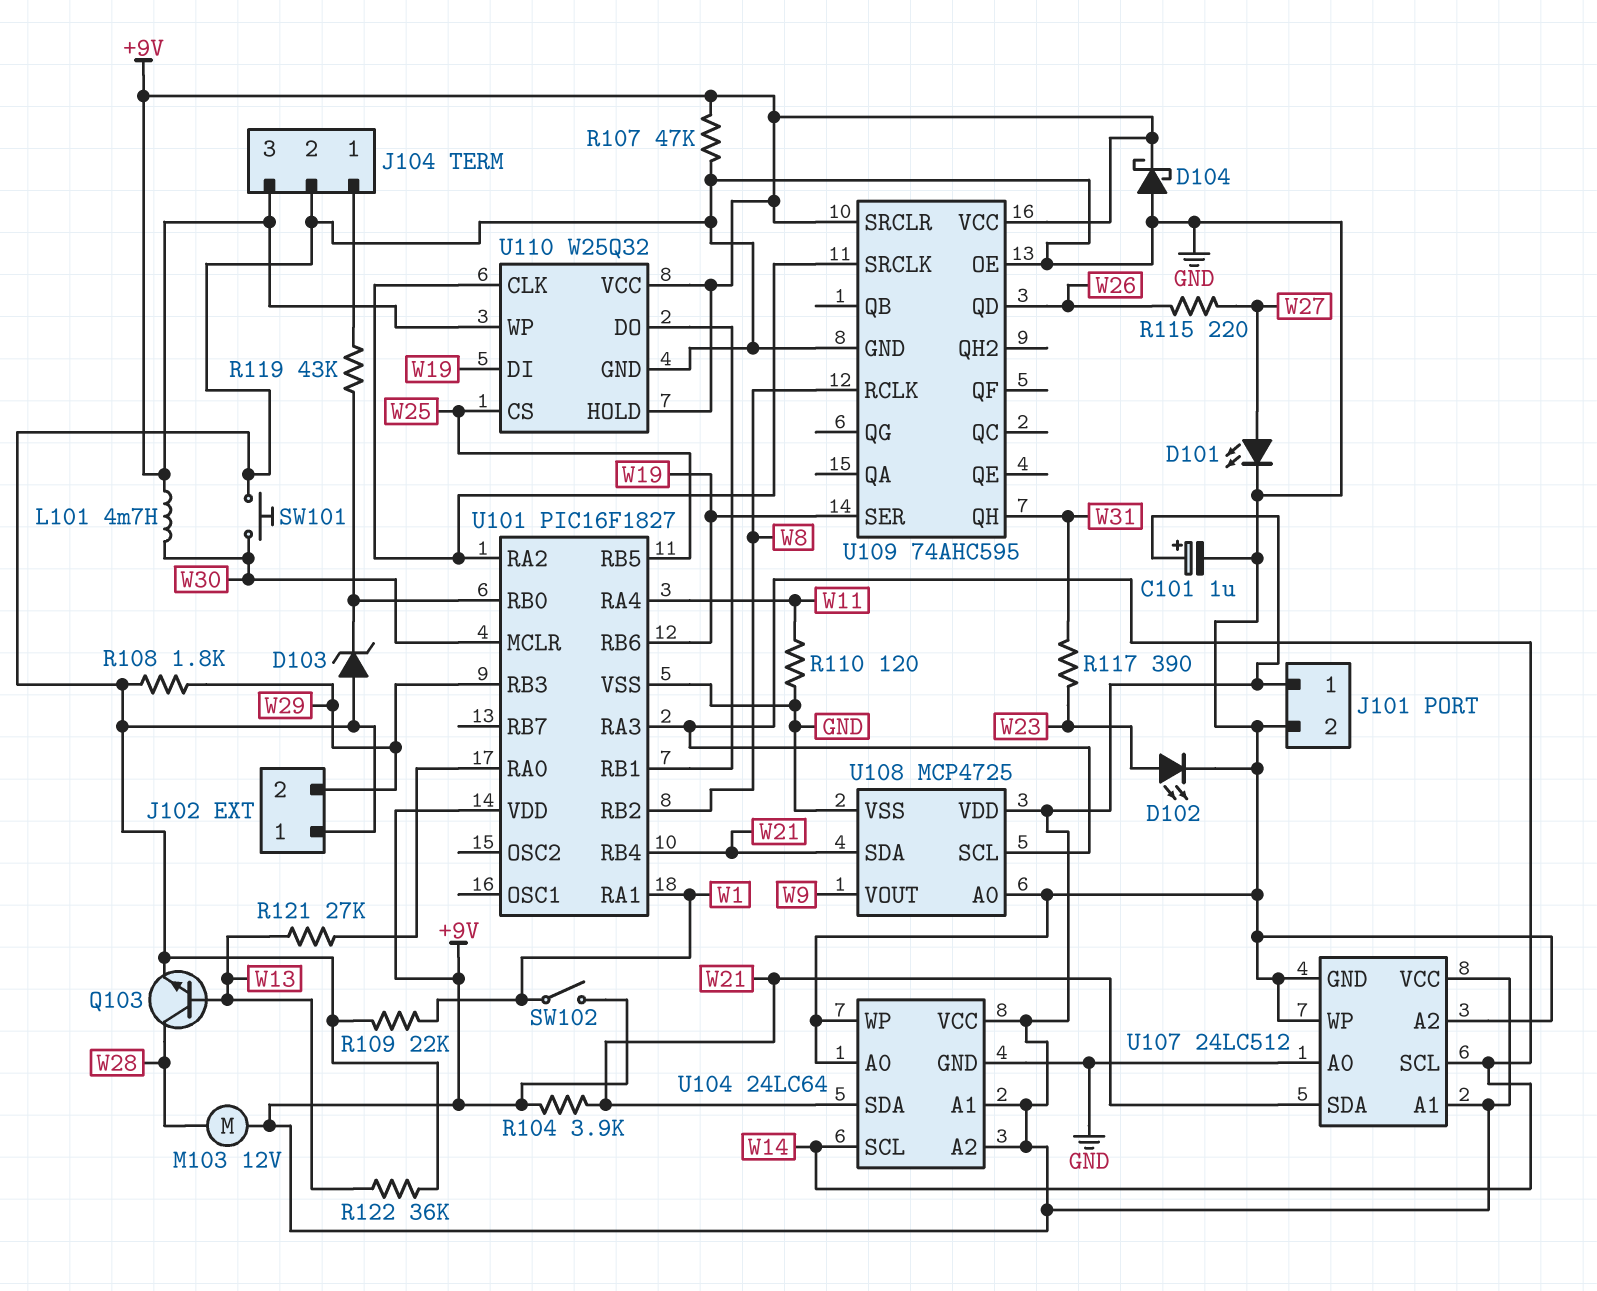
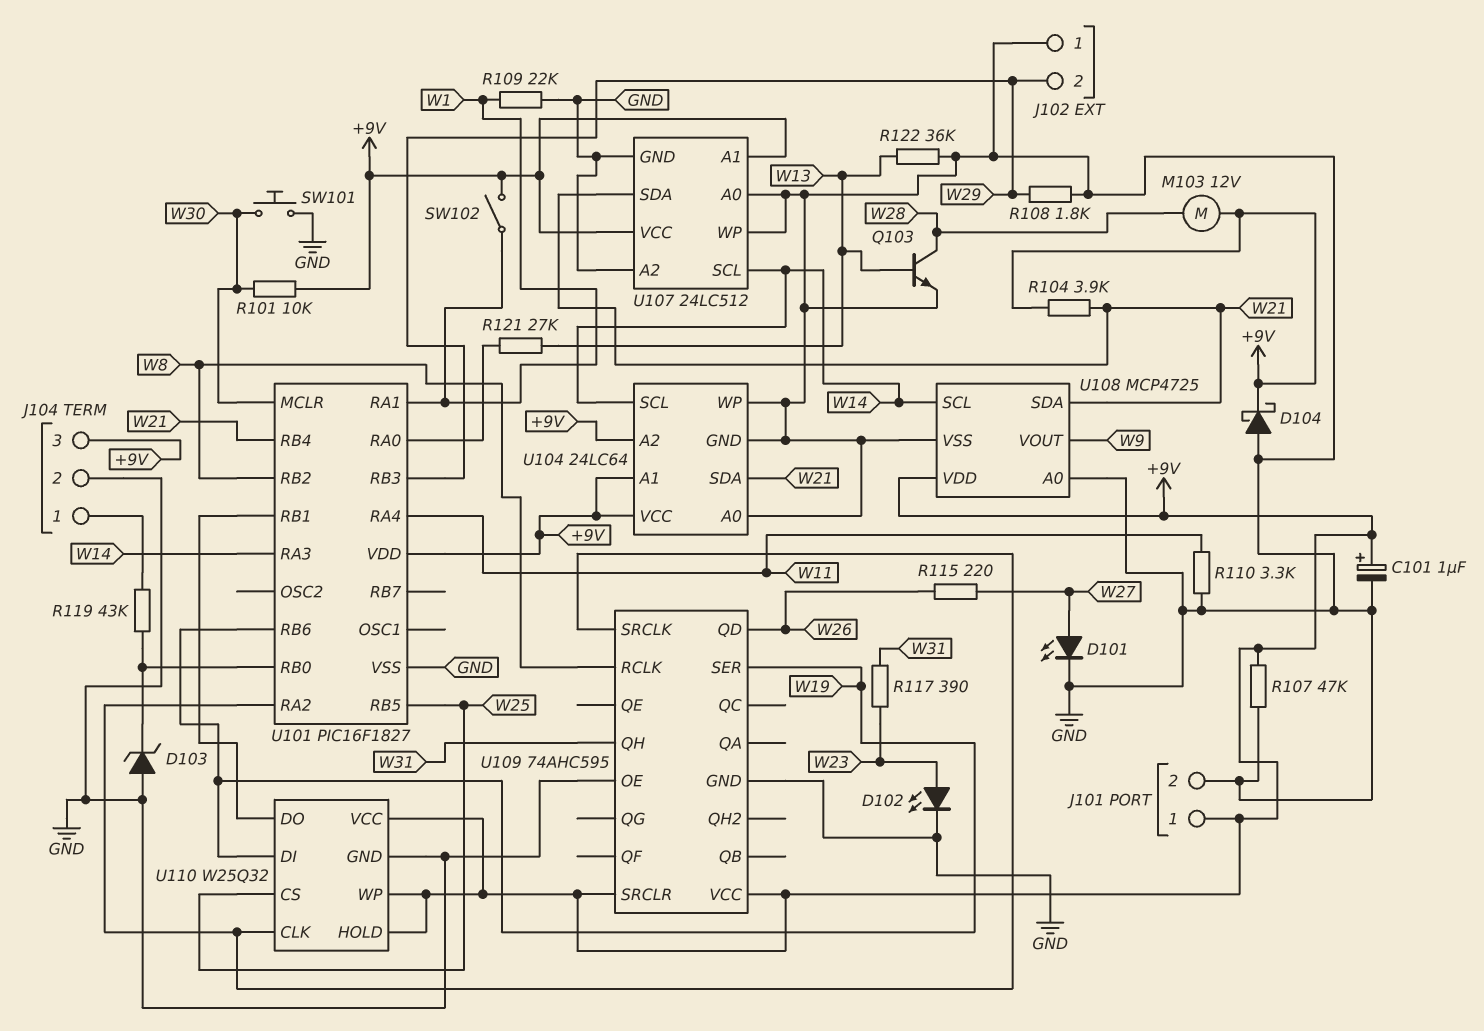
L101: 4.7mH (+9V, W30) -> none
R101: none -> 10k (+9V, W30)
R110: 120 (GND, W11) -> 3.3k (GND, W11)

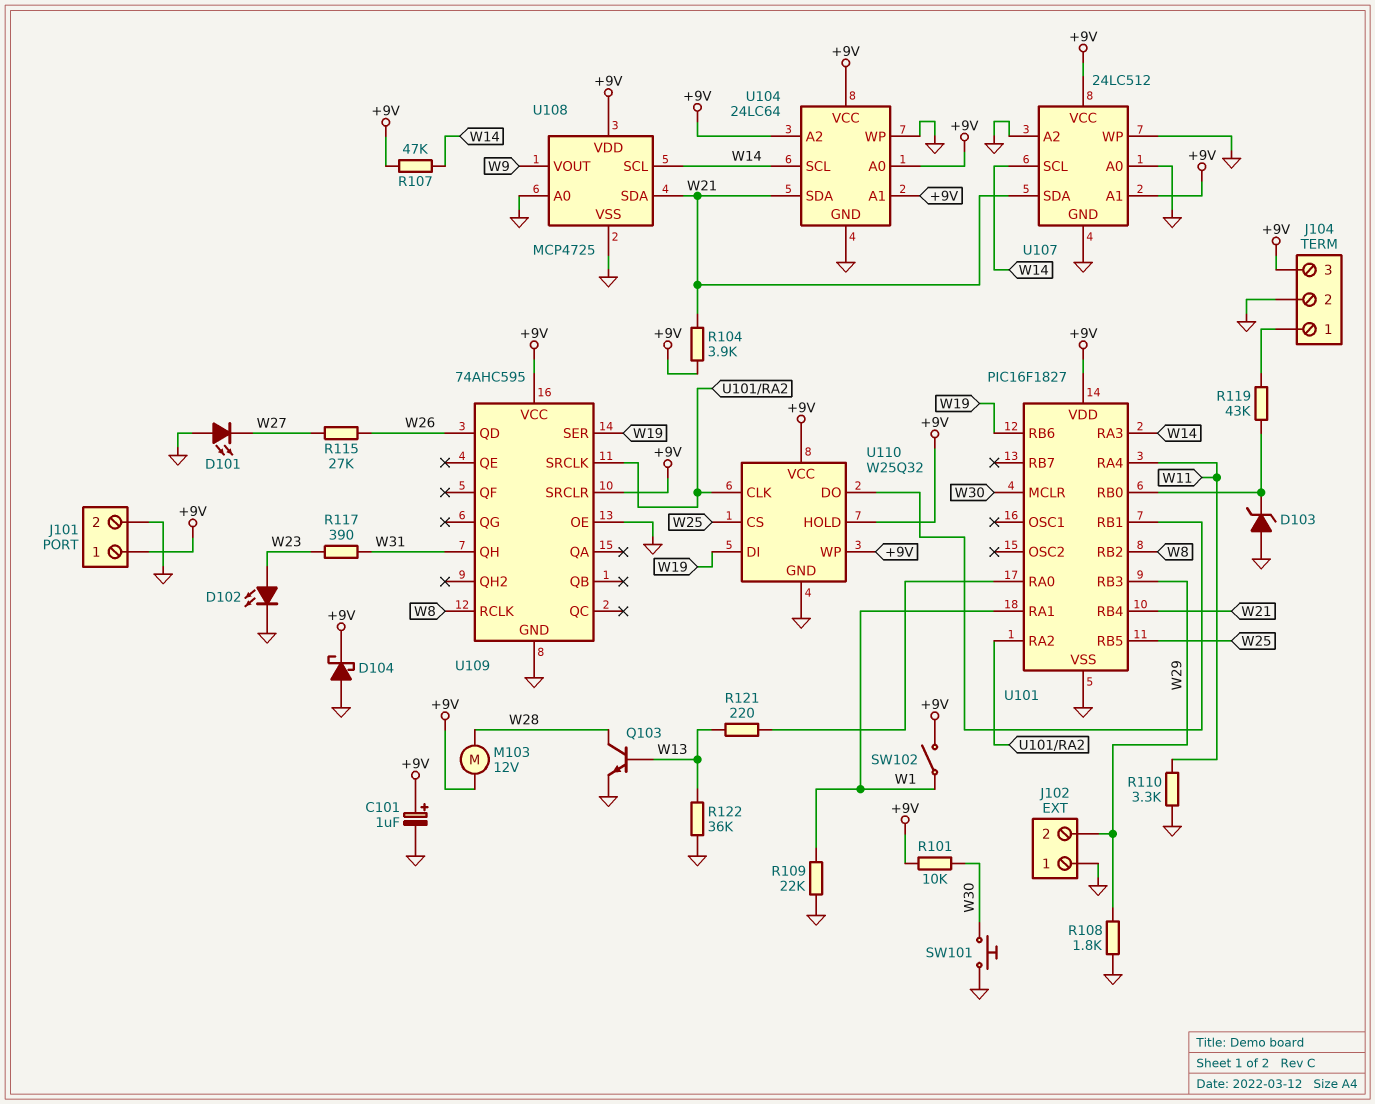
D101: LED (A W27, K GND) -> LED (A GND, K W27)
R107: 47k (+9V, GND) -> 47k (+9V, W14)
R115: 220 (W26, W27) -> 27k (W26, W27)
R121: 27k (U101/RA0, W13) -> 220 (U101/RA0, W13)
U104 pin A0: GND -> +9V

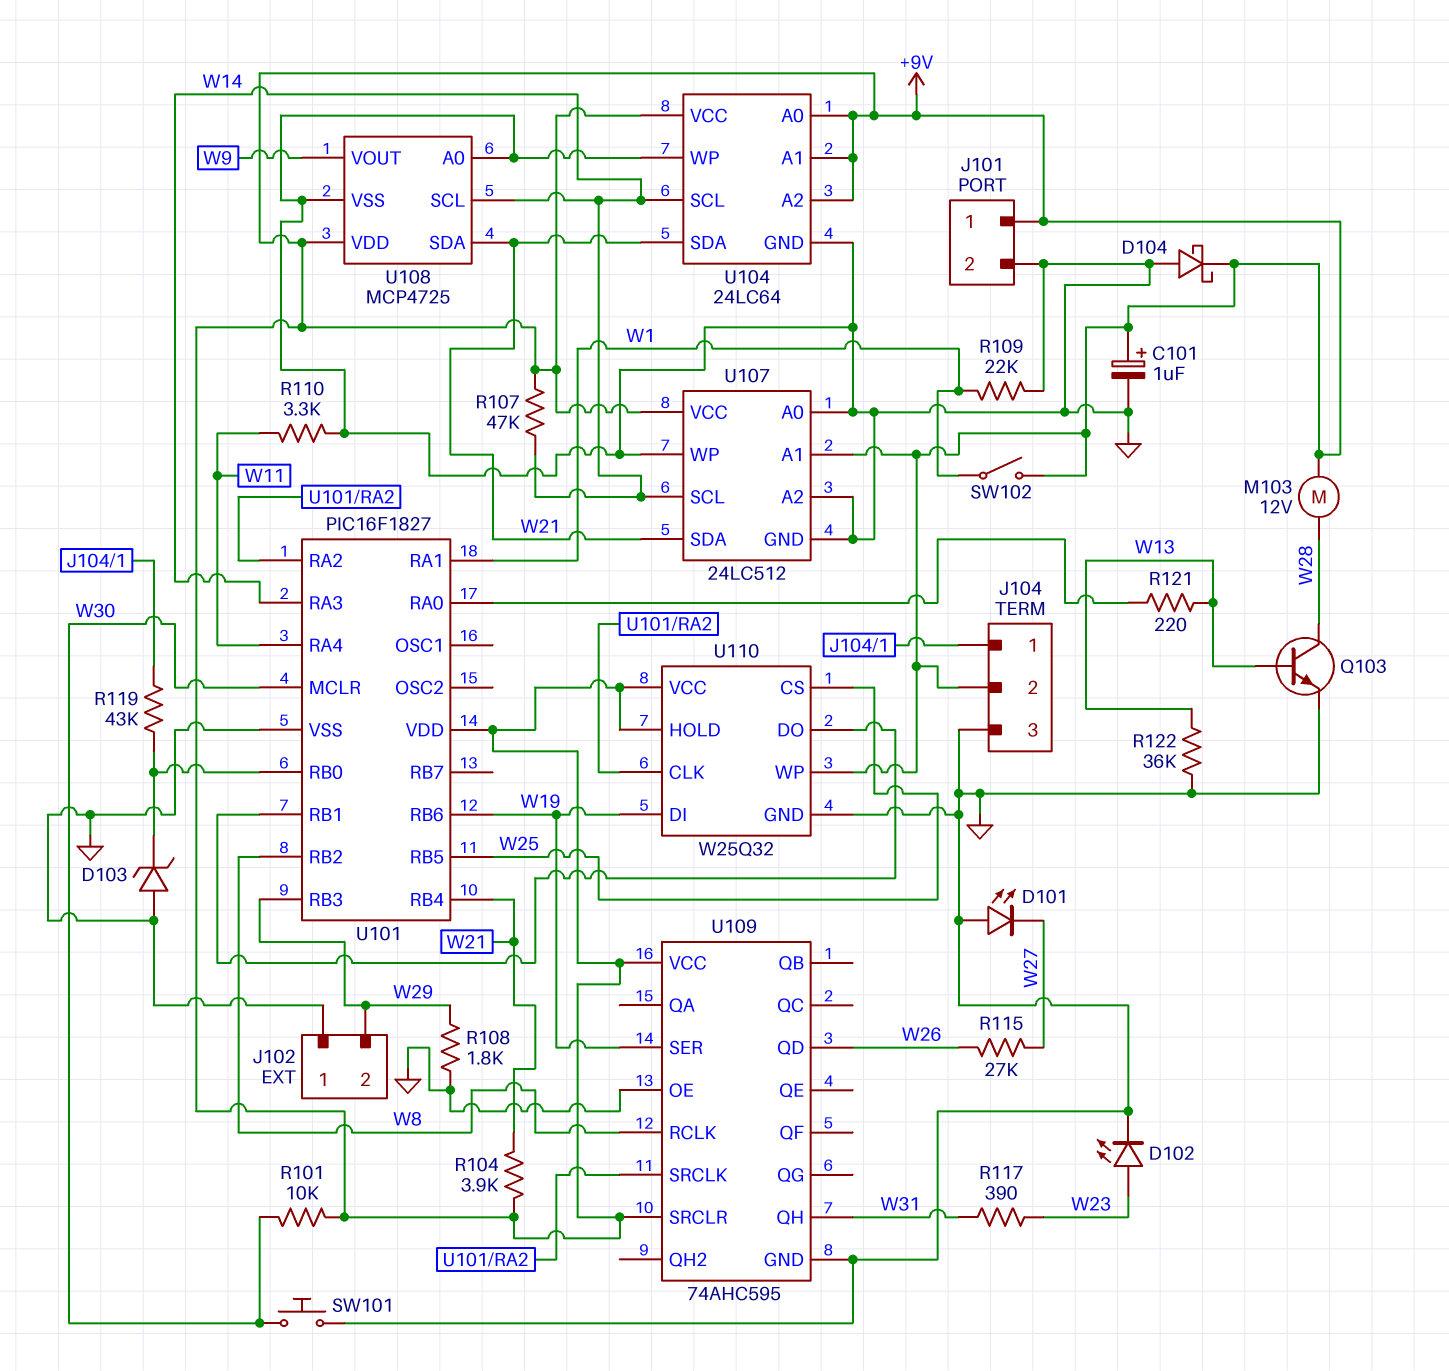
J104 pin 2: GND -> +9V
J104 pin 3: +9V -> GND

